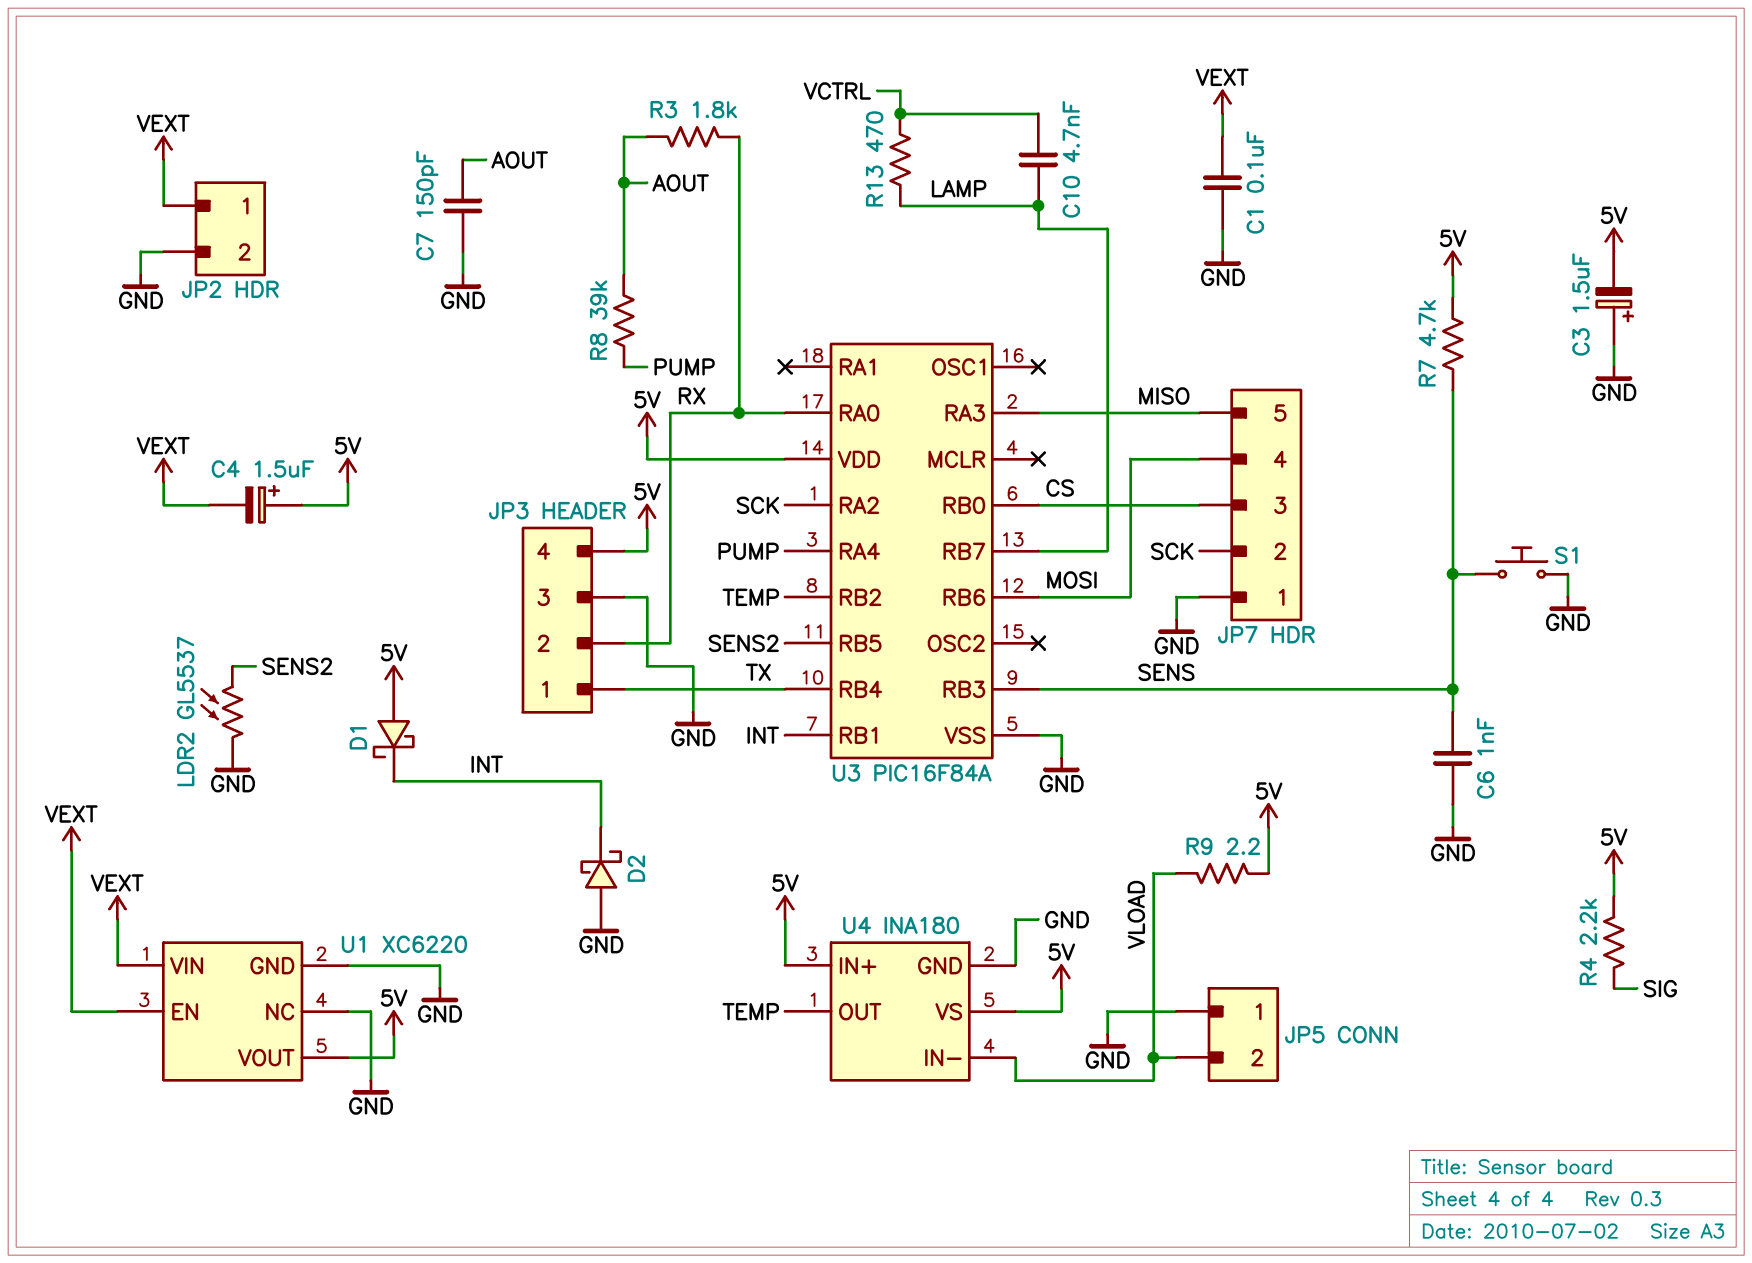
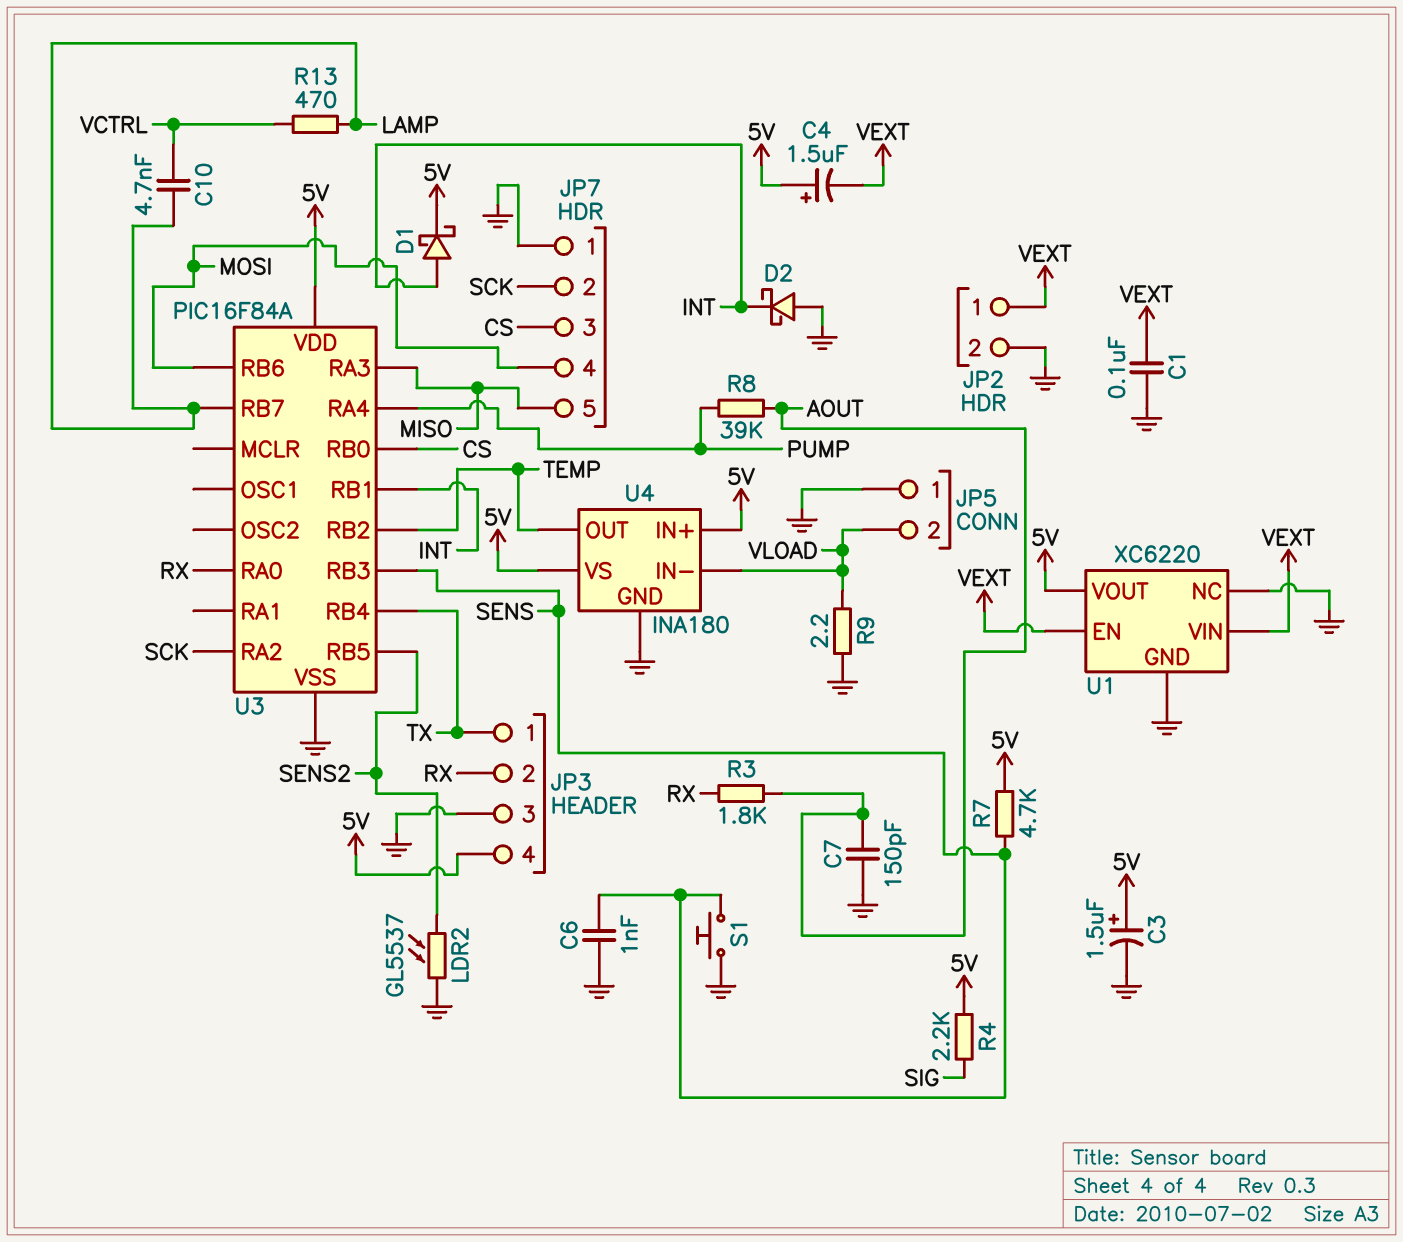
C3: 1.5uF (plus GND, minus 5V) -> 1.5uF (plus 5V, minus GND)
D1: schottky (A 5V, K INT) -> schottky (A INT, K 5V)
R9: 2.2 (5V, VLOAD) -> 2.2 (GND, VLOAD)

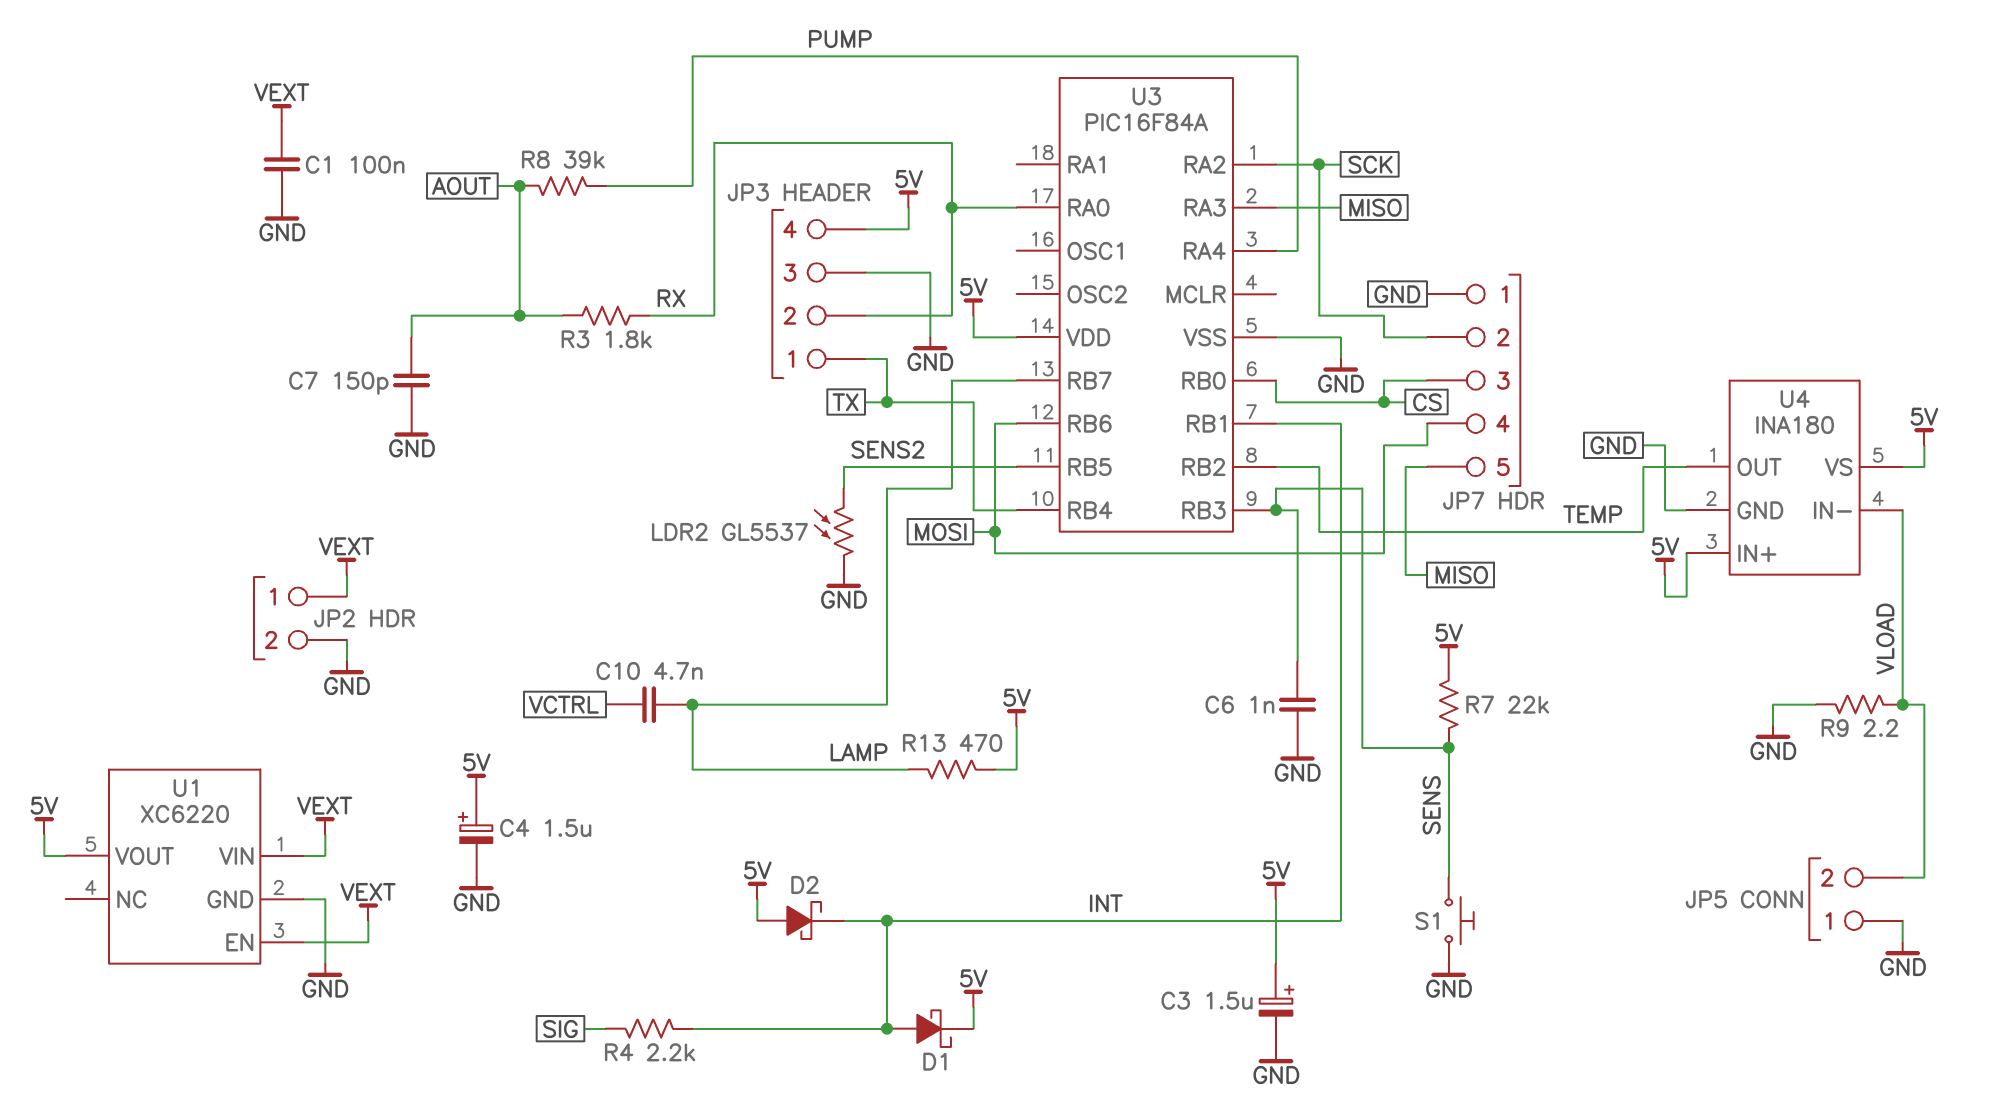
C4: 1.5uF (plus 5V, minus VEXT) -> 1.5uF (plus 5V, minus GND)
D2: schottky (A GND, K INT) -> schottky (A 5V, K INT)
R4: 2.2k (5V, SIG) -> 2.2k (INT, SIG)
R7: 4.7k (5V, SENS) -> 22k (5V, SENS)
R13: 470 (LAMP, VCTRL) -> 470 (5V, LAMP)
U1 pin NC: GND -> none

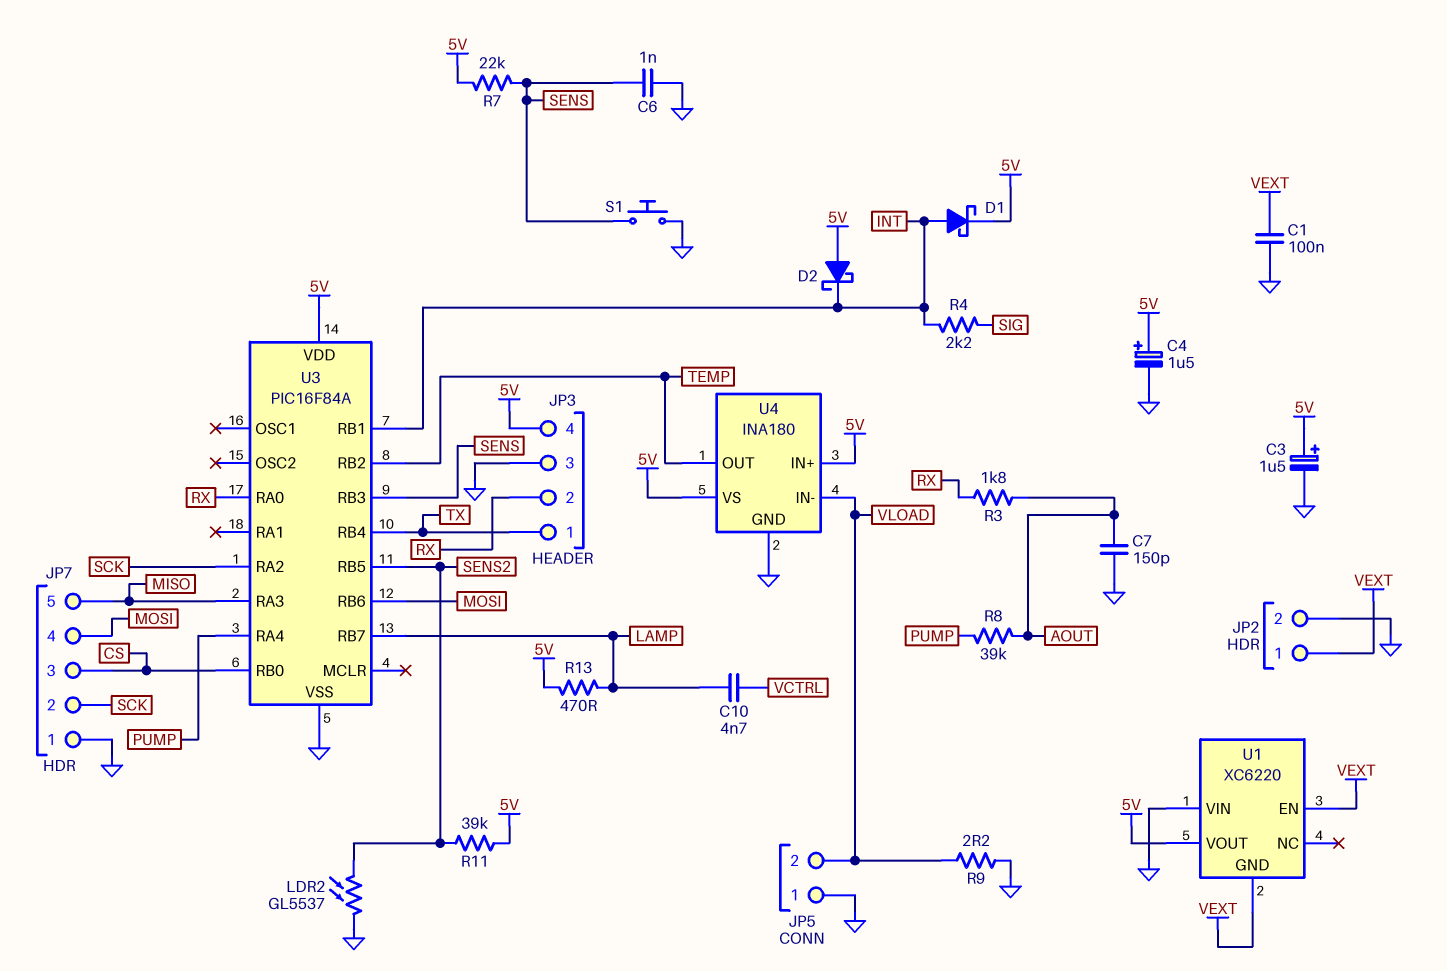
R11: none -> 39k (5V, SENS2)
U1 pin GND: GND -> VEXT
U1 pin VIN: VEXT -> GND

